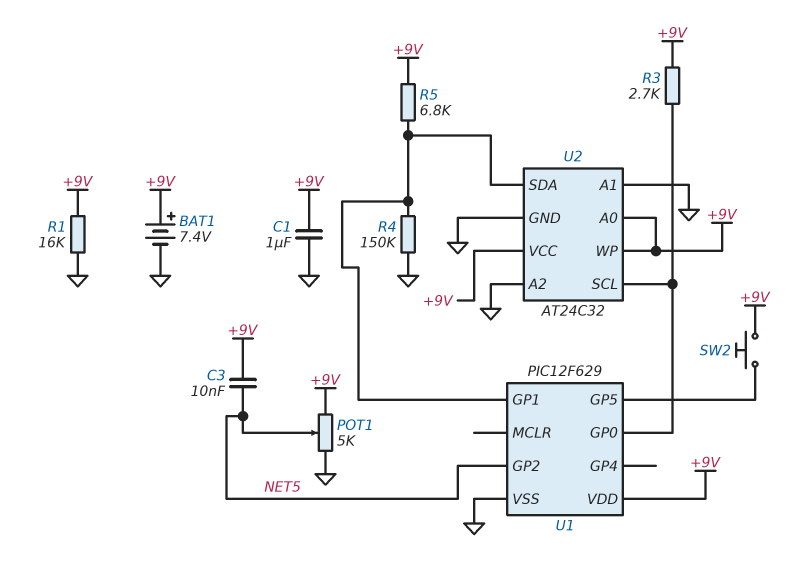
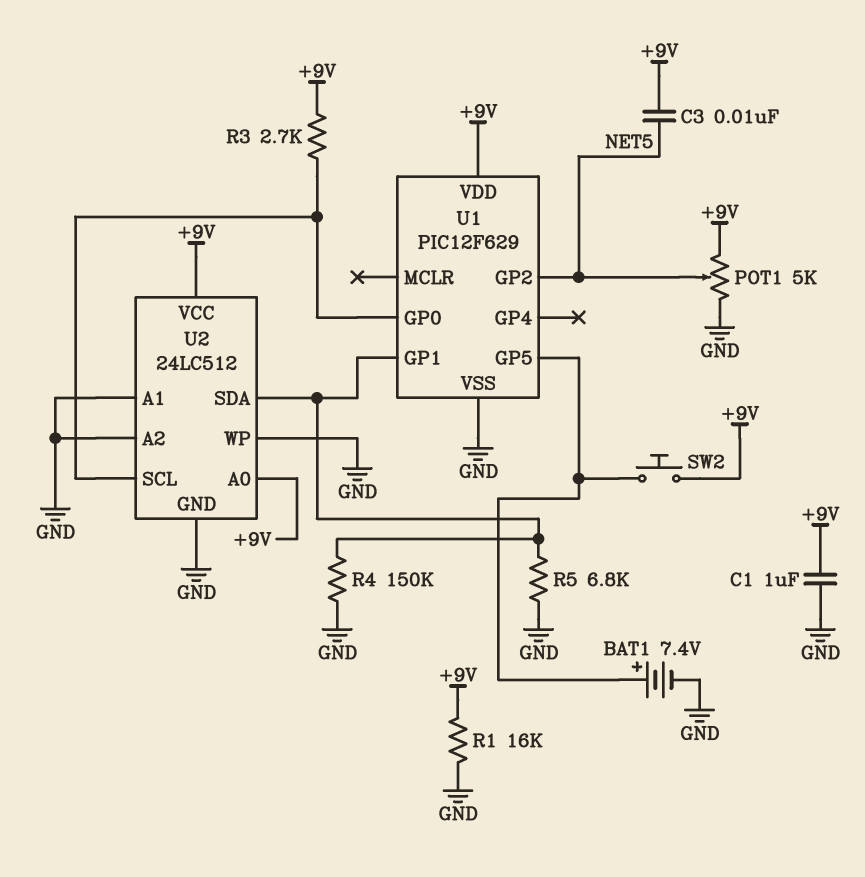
BAT1: 7.4V (plus +9V, minus GND) -> 7.4V (plus U1/GP5, minus GND)
R5: 6.8k (+9V, U1/GP1) -> 6.8k (GND, U1/GP1)
U2: AT24C32 -> 24LC512
U2 pin WP: +9V -> GND

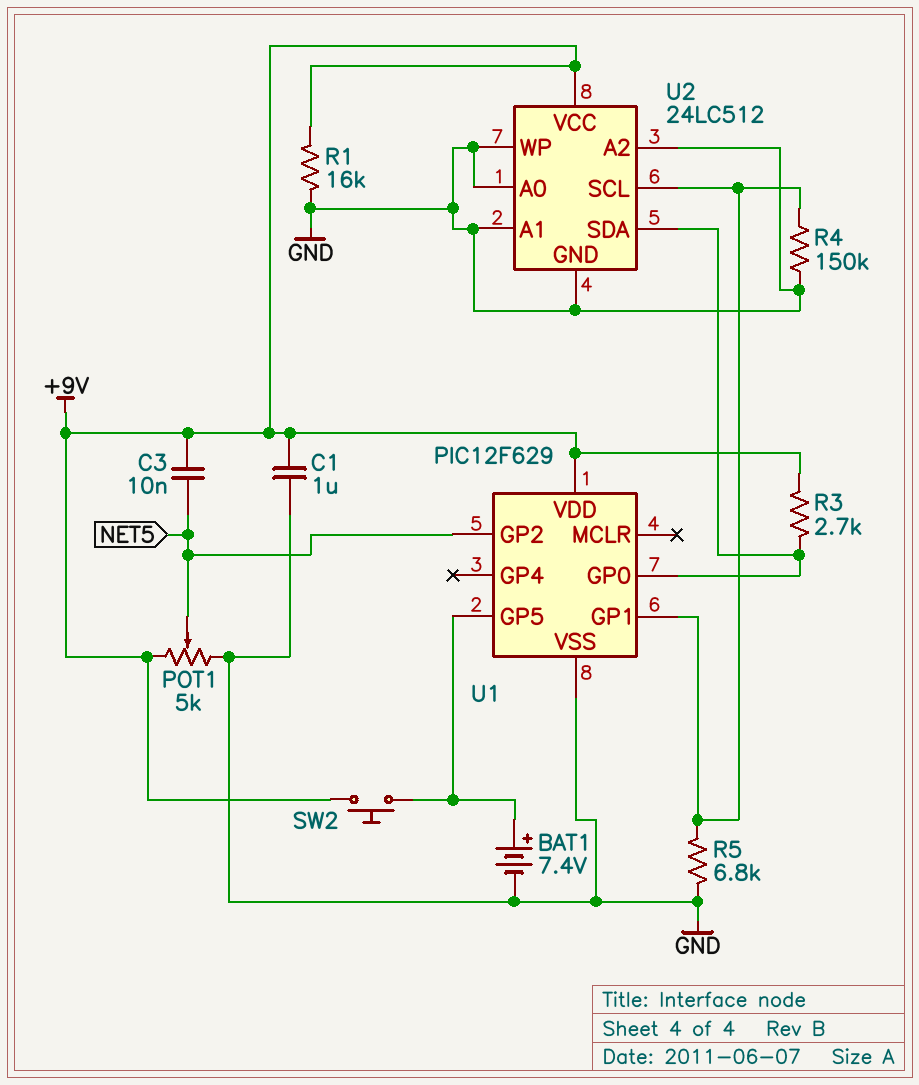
U2 pin A0: +9V -> GND
U2 pin SCL: U1/GP0 -> U1/GP1
U2 pin SDA: U1/GP1 -> U1/GP0

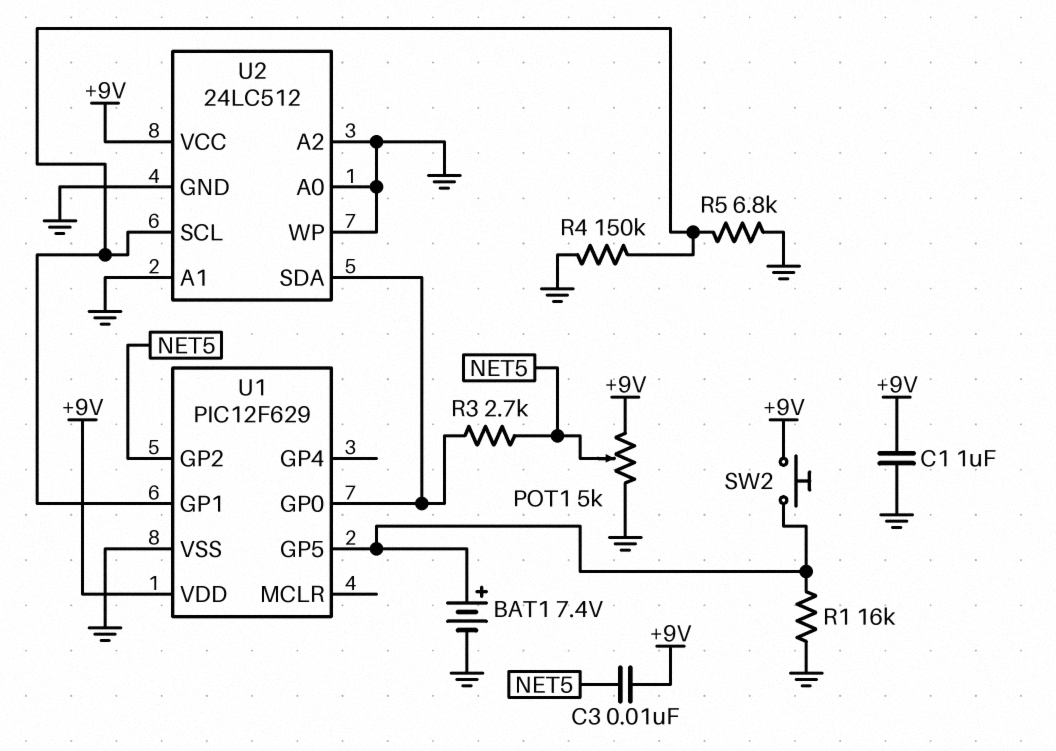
R1: 16k (+9V, GND) -> 16k (GND, U1/GP5)
R3: 2.7k (+9V, U1/GP0) -> 2.7k (NET5, U1/GP0)

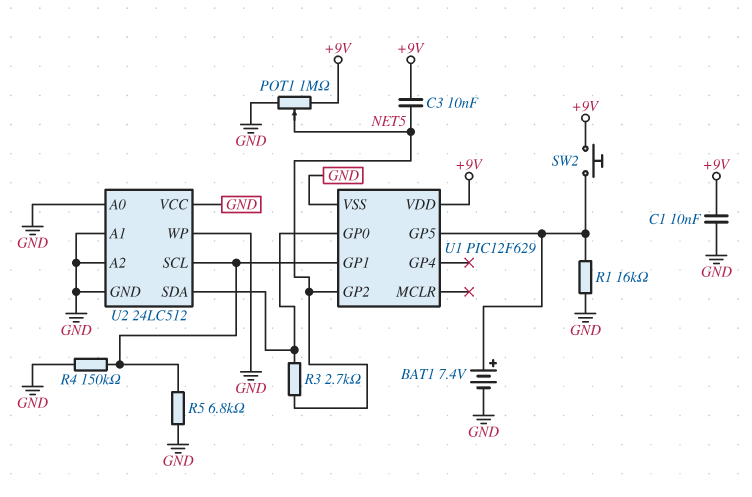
C1: 1uF (+9V, GND) -> 10nF (+9V, GND)
POT1: 5k (+9V, GND, wiper NET5) -> 1M (+9V, GND, wiper NET5)
U2 pin VCC: +9V -> GND

